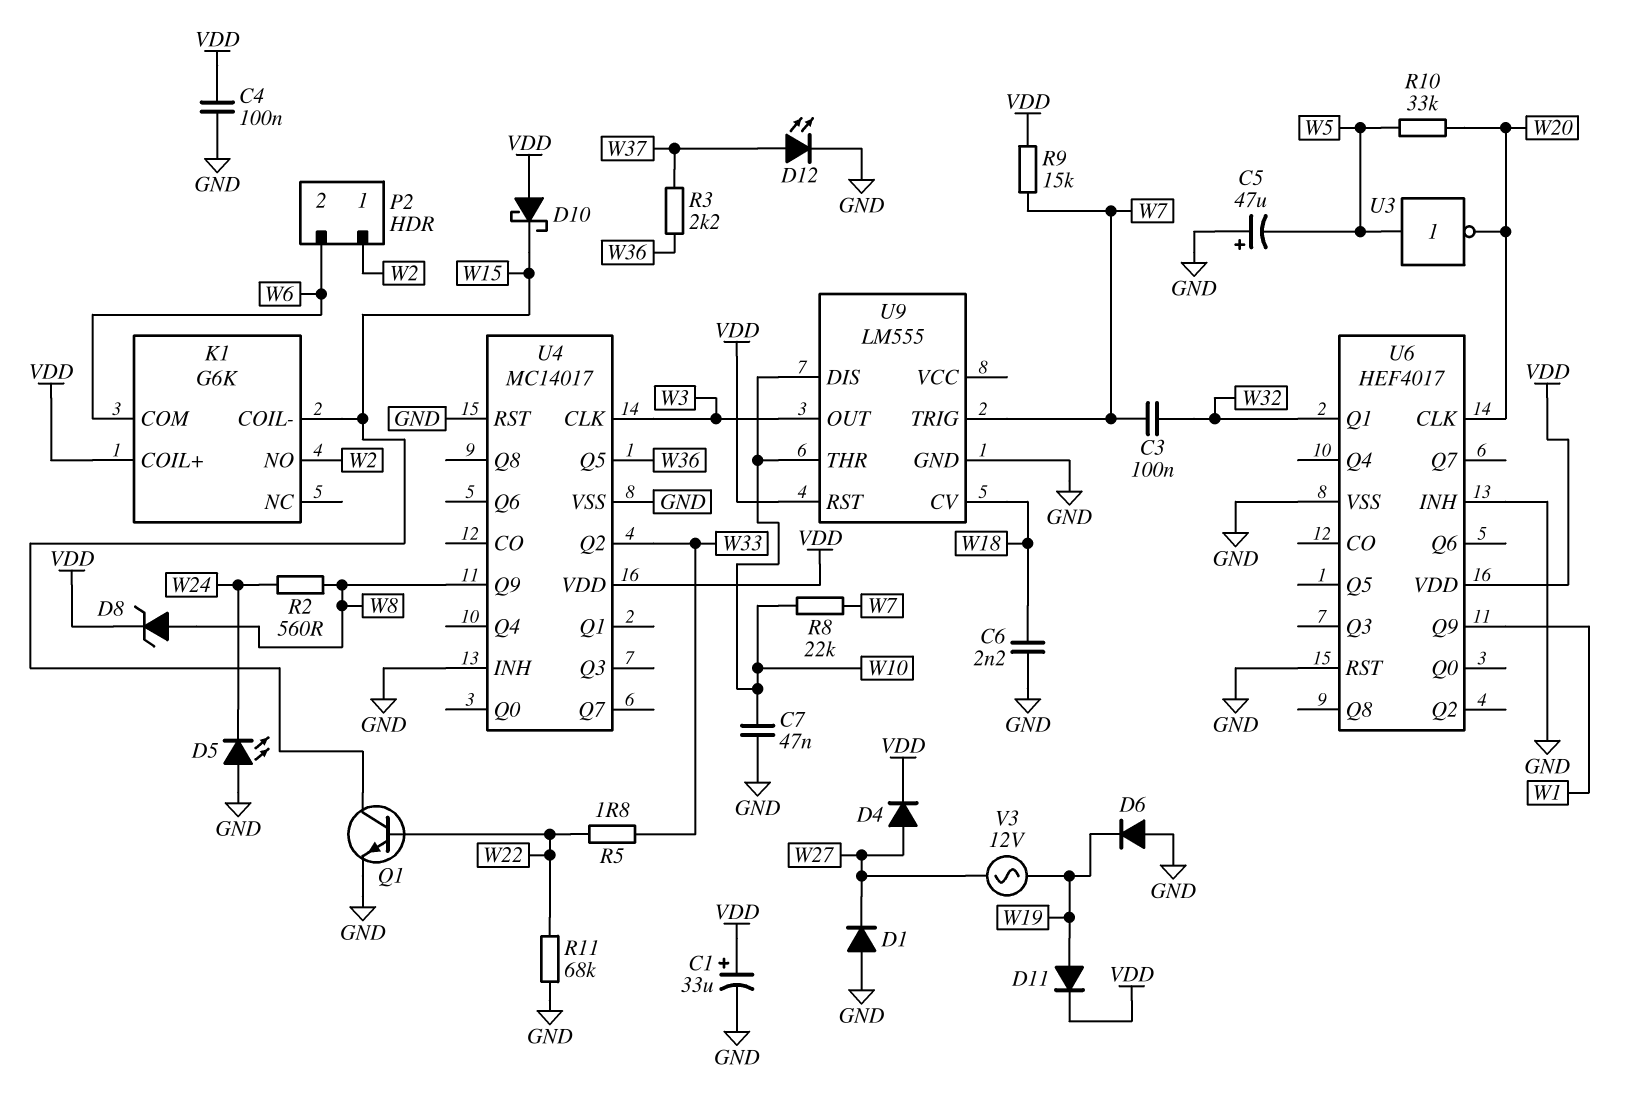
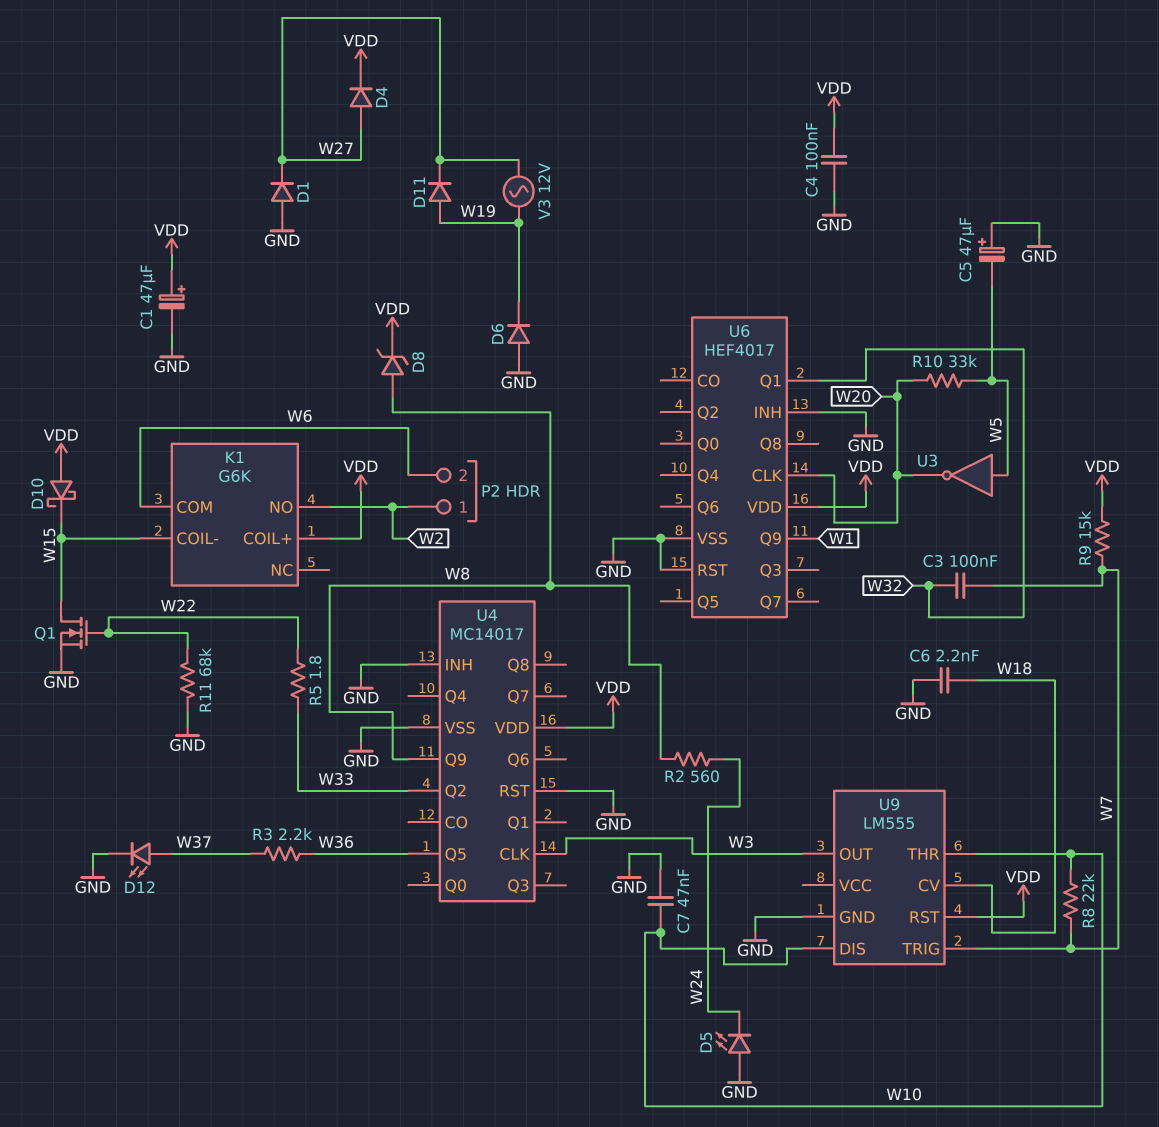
C1: 33uF (plus VDD, minus GND) -> 47uF (plus VDD, minus GND)
D11: diode (A W19, K VDD) -> diode (A W19, K W27)
Q1: NPN (B W22, C W15, E GND) -> NMOS (G W22, D W15, S GND)

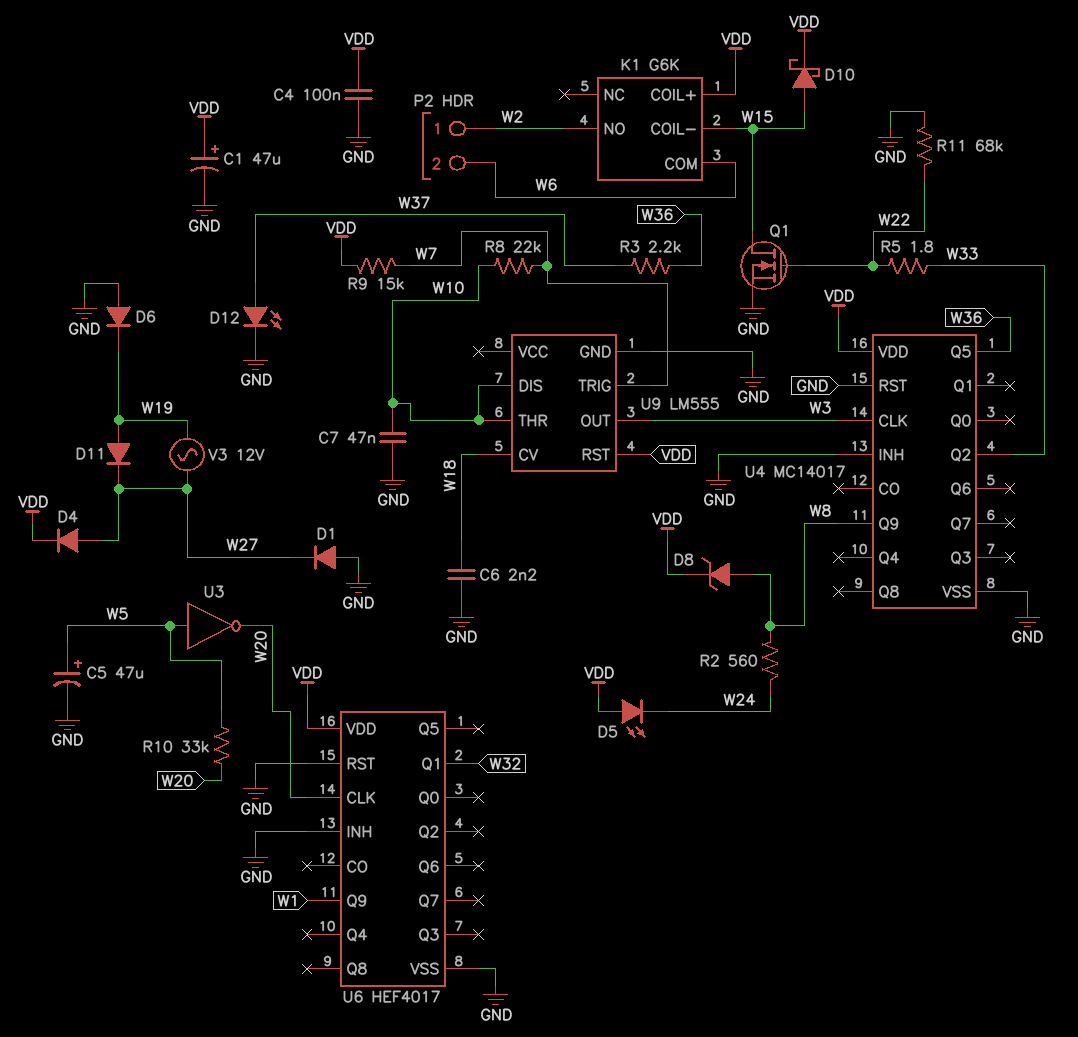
C3: 100nF (W7, W32) -> none
C5: 47uF (plus GND, minus W5) -> 47uF (plus W5, minus GND)
D5: LED (A GND, K W24) -> LED (A VDD, K W24)
D10: schottky (A VDD, K W15) -> schottky (A W15, K VDD)

